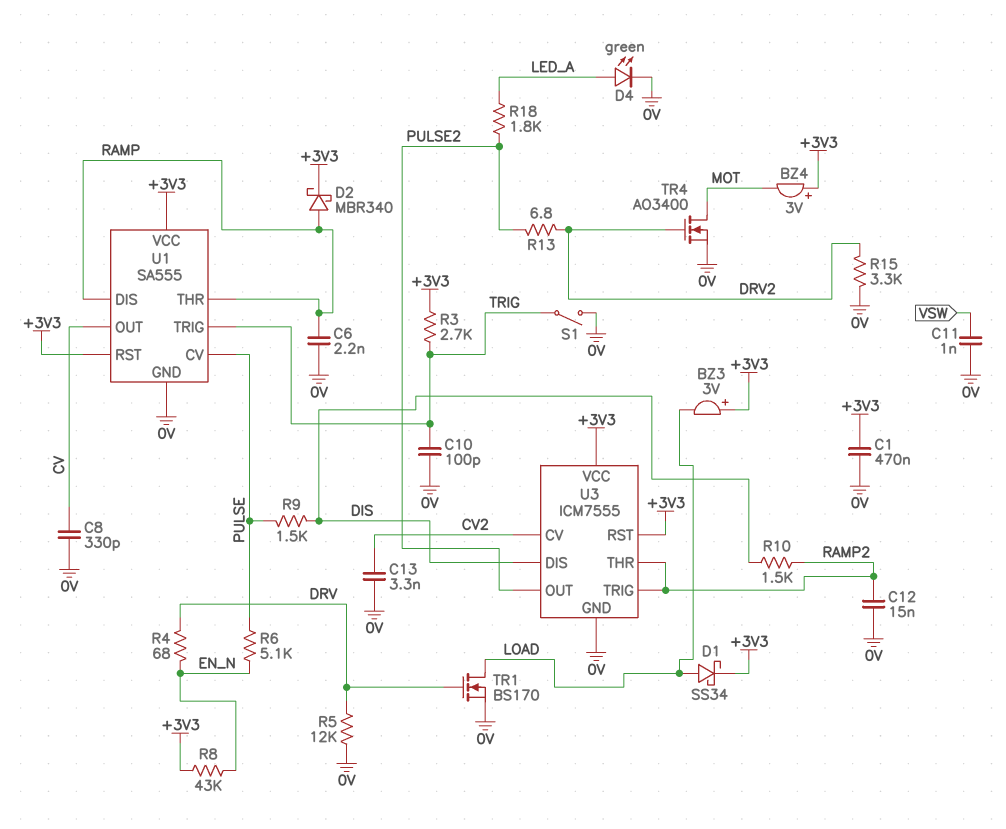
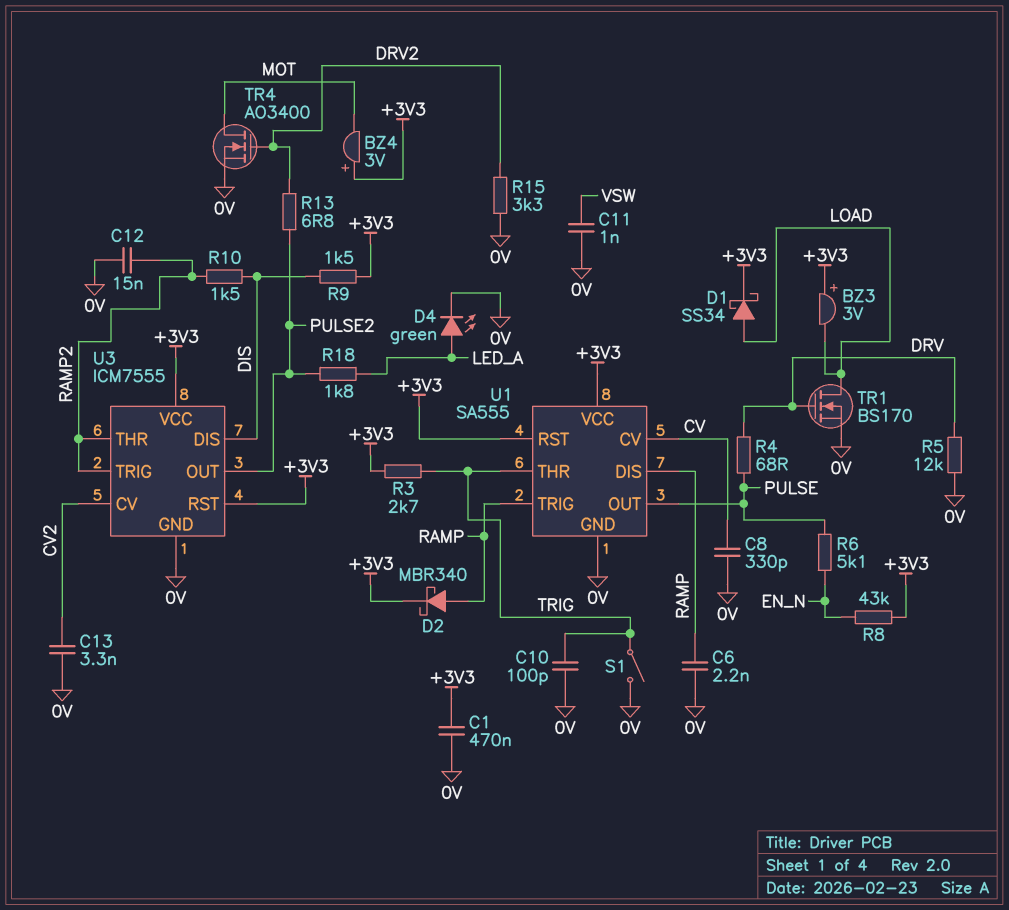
R4: 68 (DRV, EN_N) -> 68 (DRV, PULSE)
R9: 1.5k (DIS, PULSE) -> 1.5k (+3V3, DIS)
U1 pin CV: PULSE -> CV
U1 pin OUT: CV -> PULSE
U1 pin THR: RAMP -> TRIG
U1 pin TRIG: TRIG -> RAMP

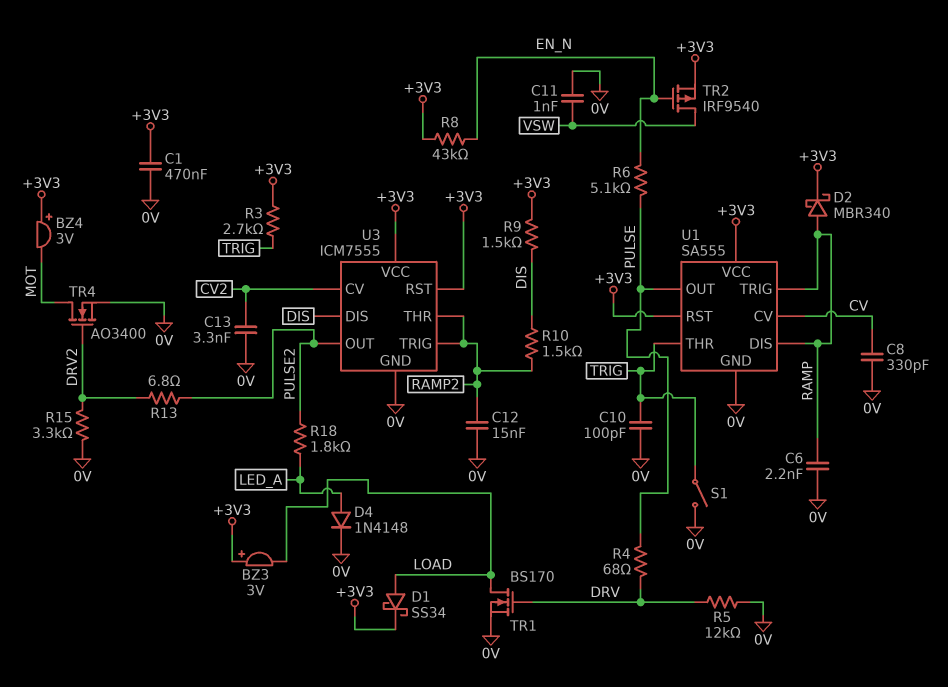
D4: LED green (A LED_A, K 0V) -> diode 1N4148 (A LED_A, K 0V)
TR2: none -> PMOS IRF9540 (G EN_N, D VSW, S +3V3)

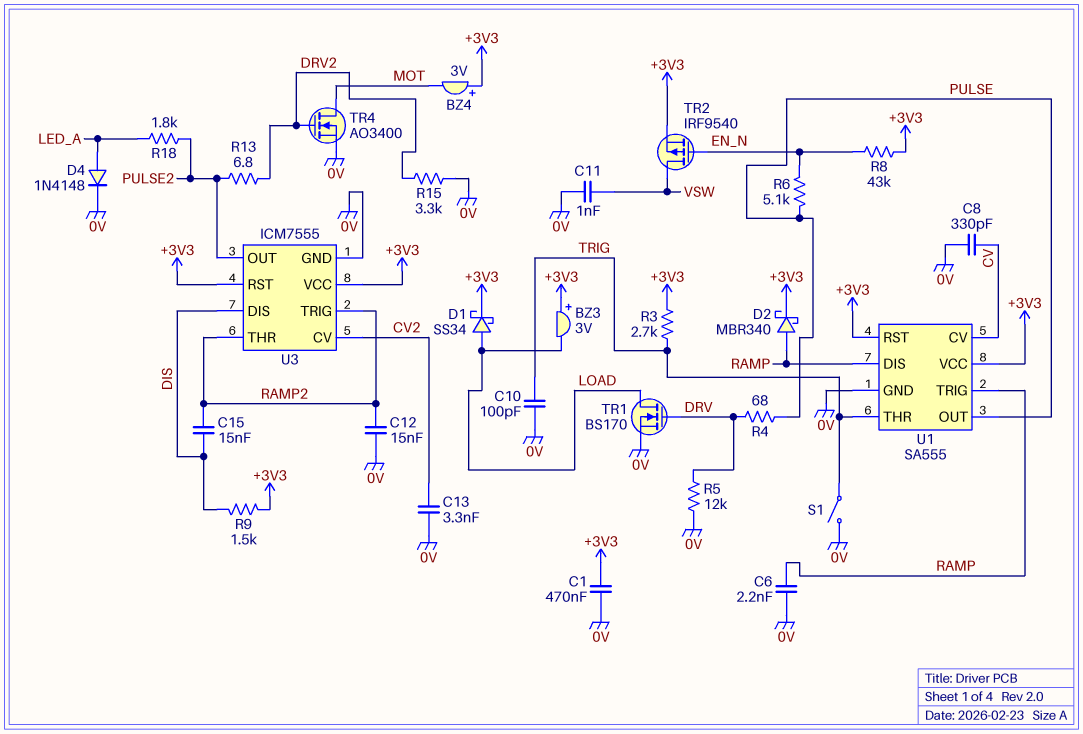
C15: none -> 15nF (DIS, RAMP2)
R10: 1.5k (DIS, RAMP2) -> none

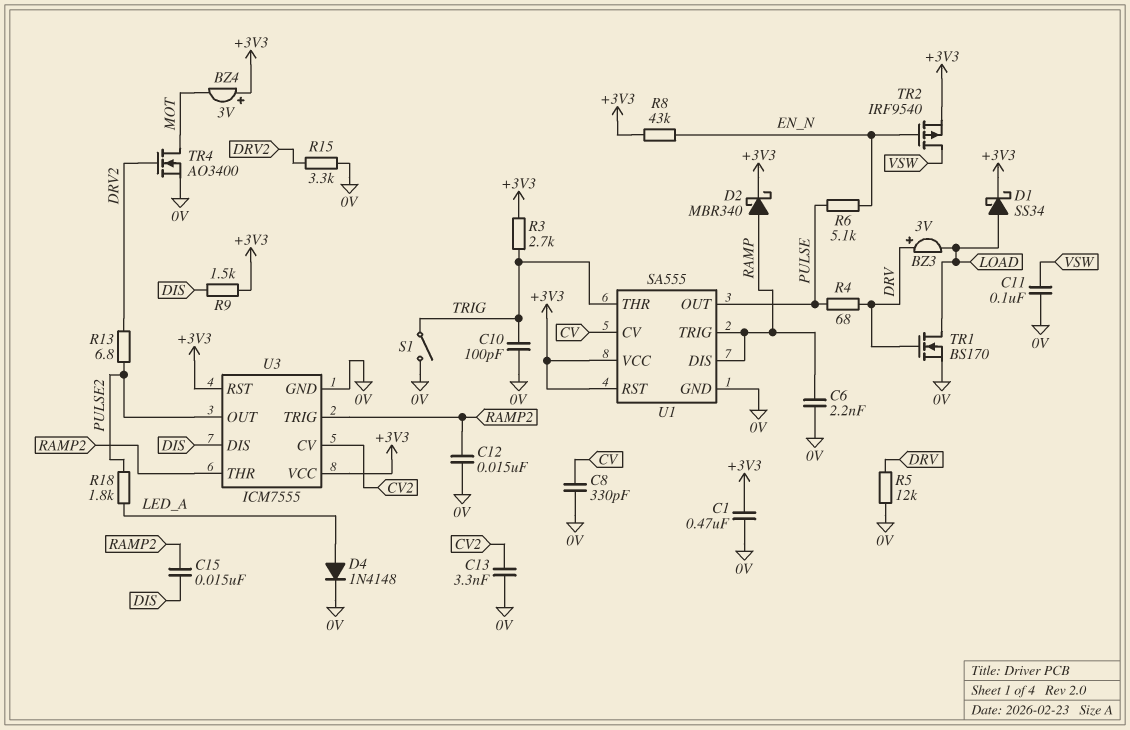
BZ3: buzzer 3V (plus +3V3, minus LOAD) -> buzzer 3V (plus DRV, minus LOAD)
C11: 1nF (0V, VSW) -> 100nF (0V, VSW)

